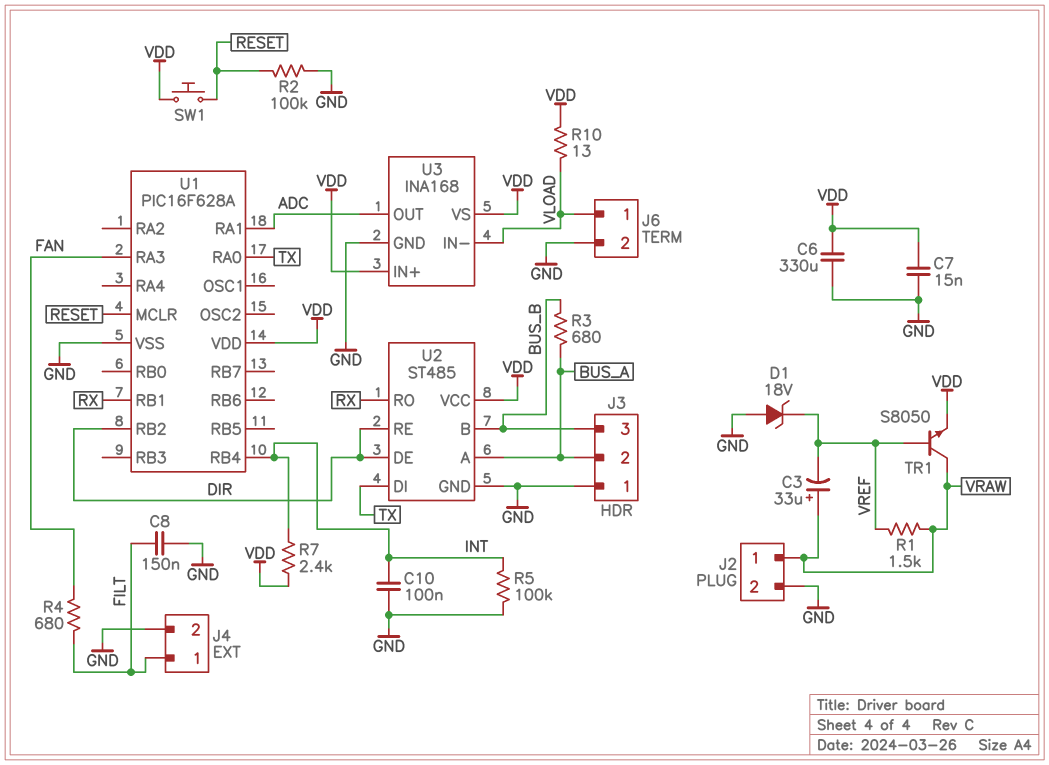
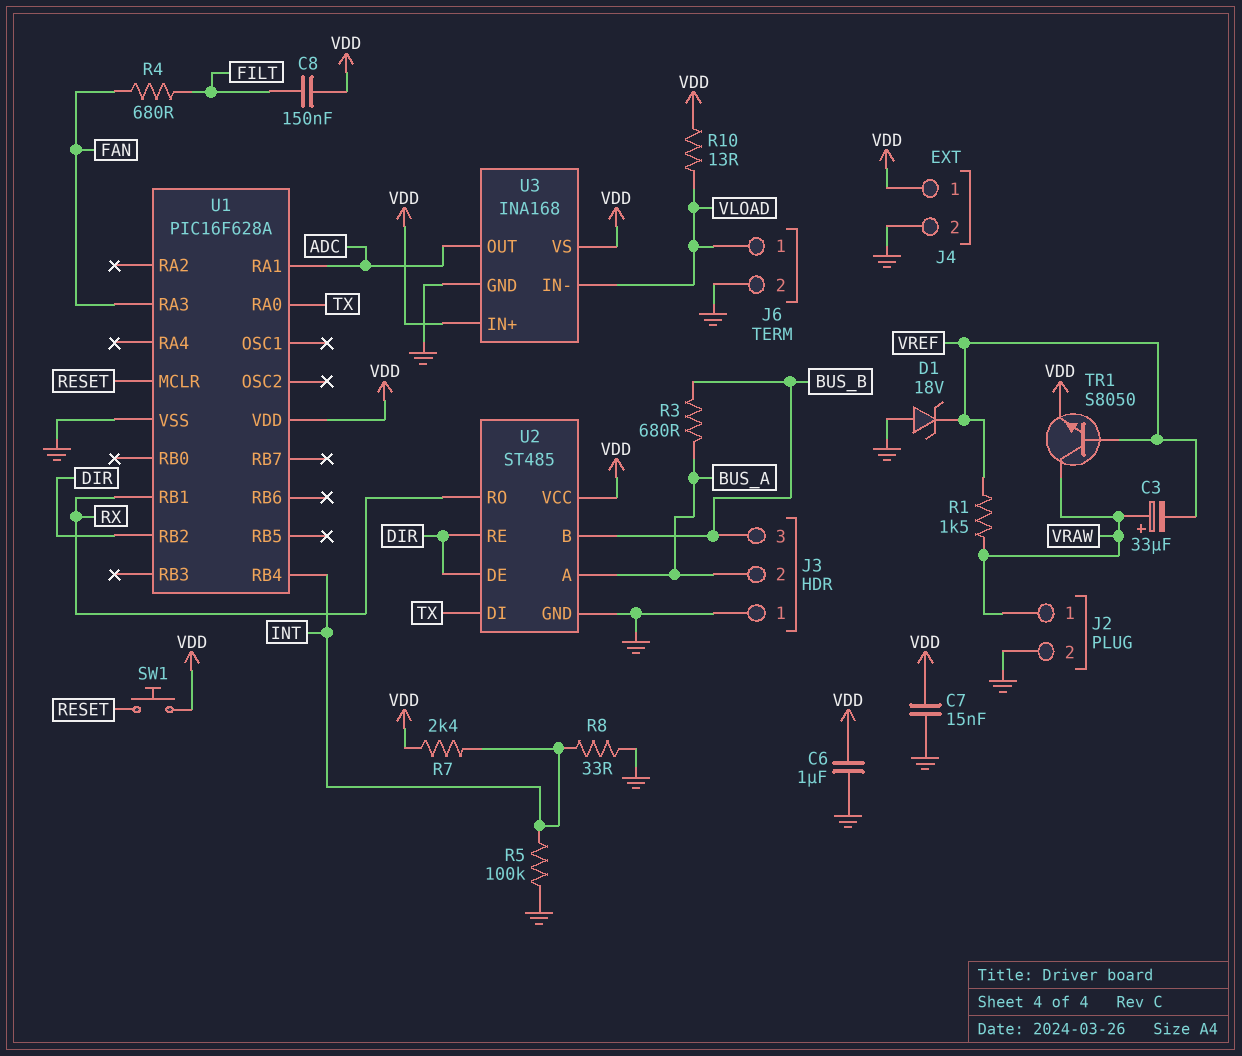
C6: 330uF (GND, VDD) -> 1uF (GND, VDD)
C8: 150nF (FILT, GND) -> 150nF (FILT, VDD)
C10: 100nF (GND, INT) -> none
J4 pin 1: FILT -> VDD
R2: 100k (GND, RESET) -> none
R8: none -> 33 (GND, INT)

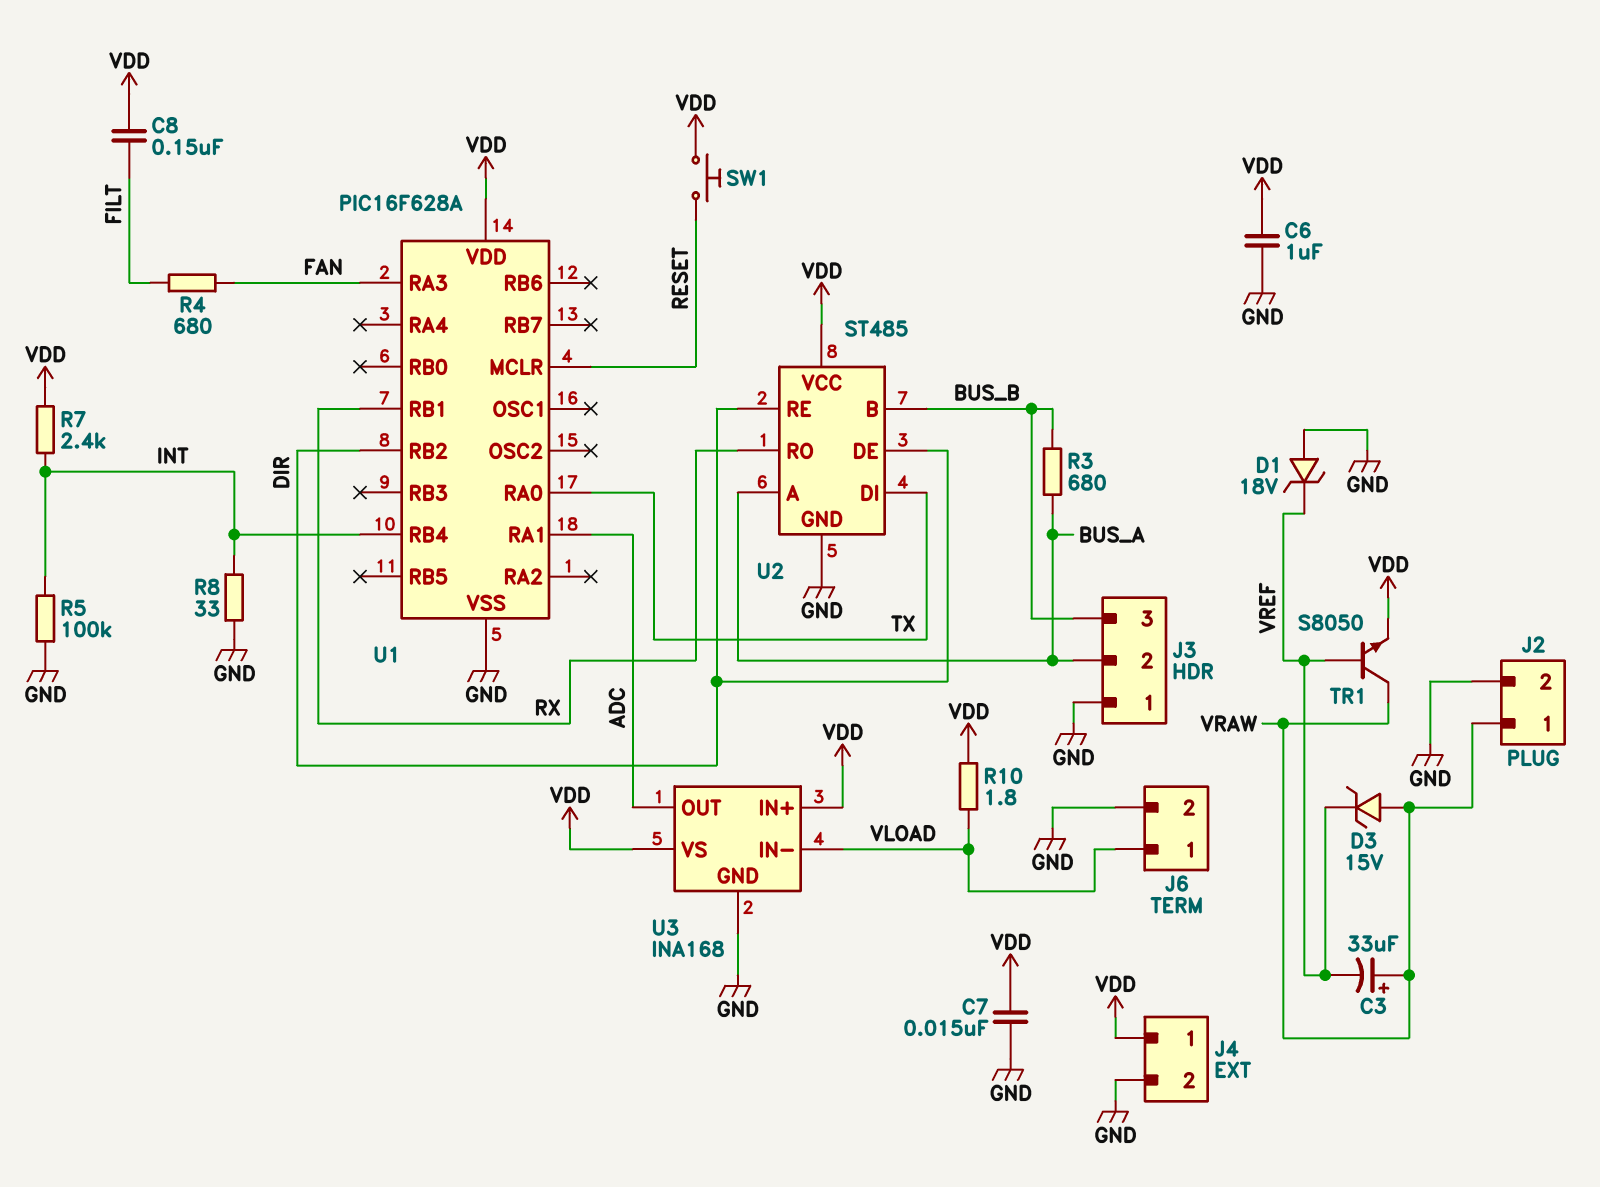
D3: none -> zener 15V (A VRAW, K VREF)
R1: 1.5k (VRAW, VREF) -> none
R10: 13 (VDD, VLOAD) -> 1.8 (VDD, VLOAD)

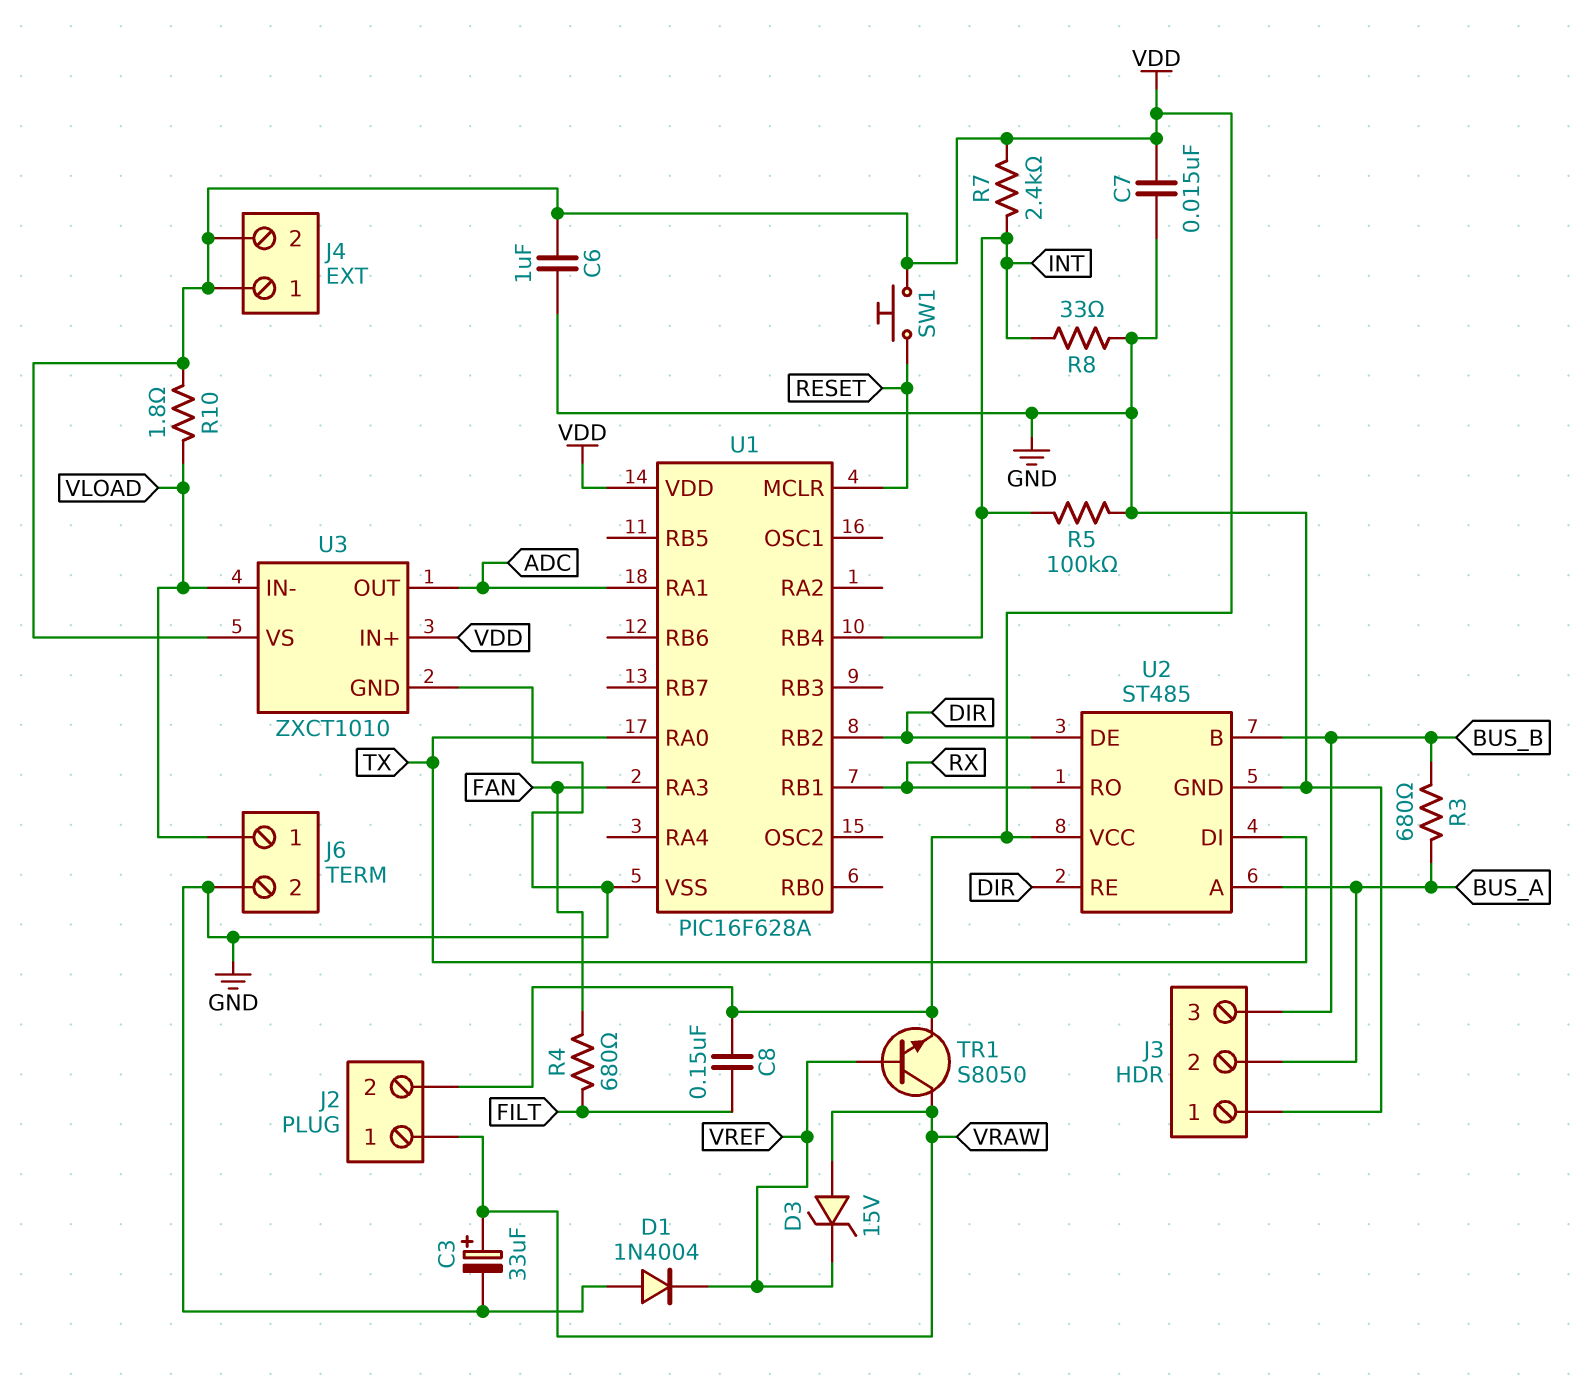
C3: 33uF (plus VRAW, minus VREF) -> 33uF (plus VRAW, minus GND)
D1: zener 18V (A GND, K VREF) -> diode 1N4004 (A GND, K VREF)
J2 pin 2: GND -> VDD
J4 pin 2: GND -> VDD
U3: INA168 -> ZXCT1010

